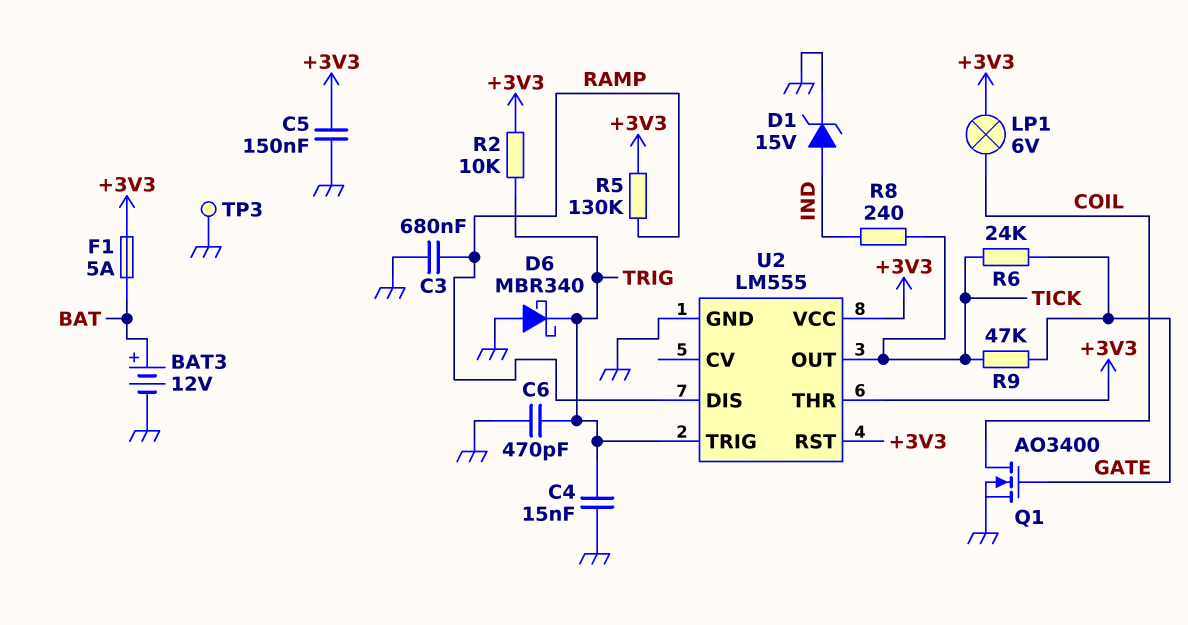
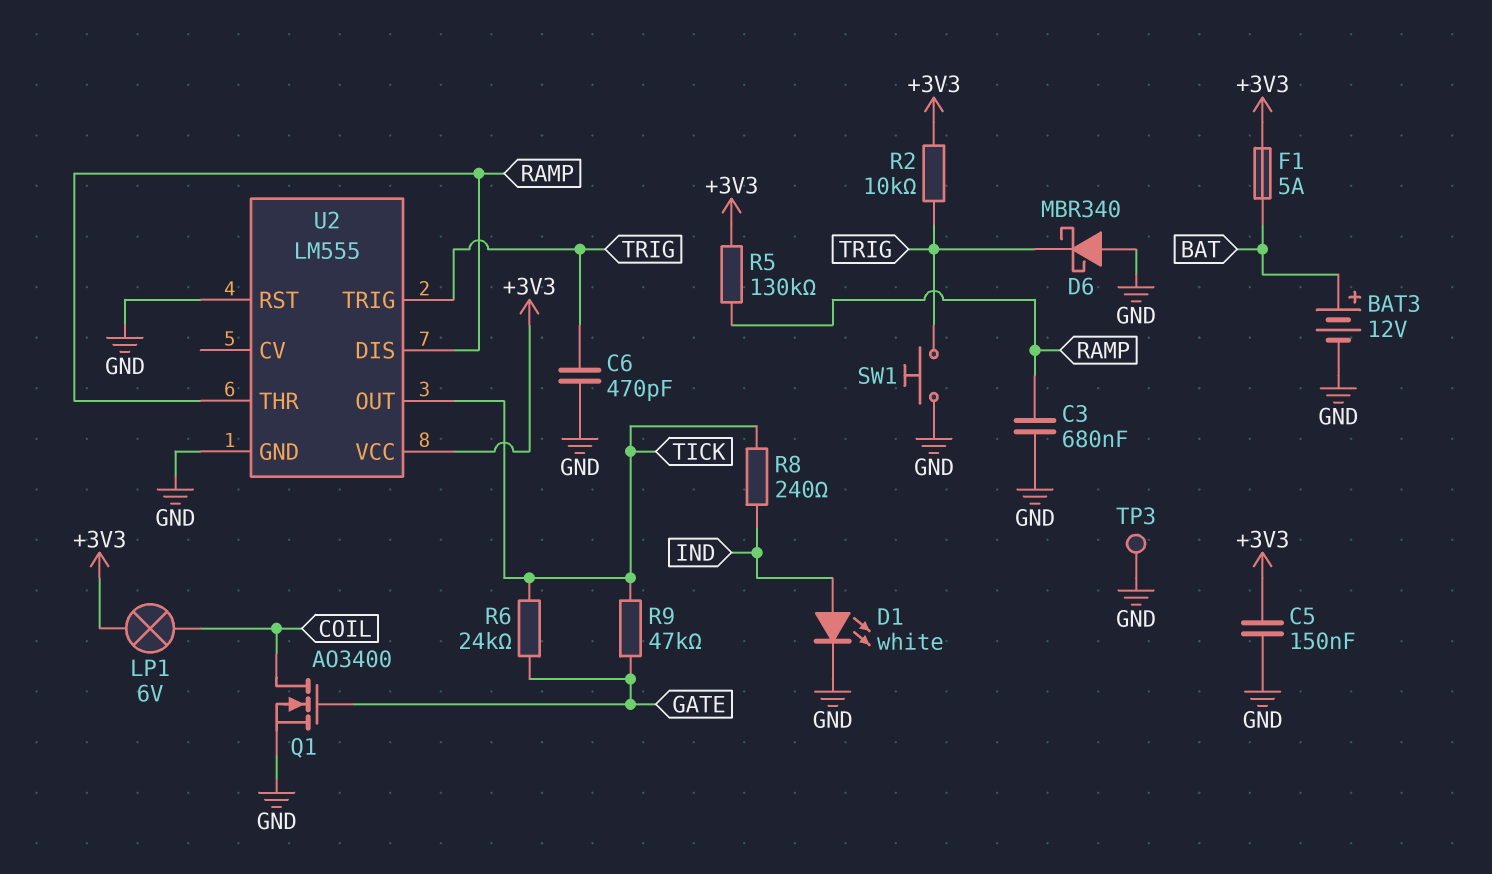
C4: 15nF (GND, TRIG) -> none
D1: zener 15V (A IND, K GND) -> LED white (A IND, K GND)
SW1: none -> button (GND, TRIG)
U2 pin RST: +3V3 -> GND
U2 pin THR: +3V3 -> RAMP

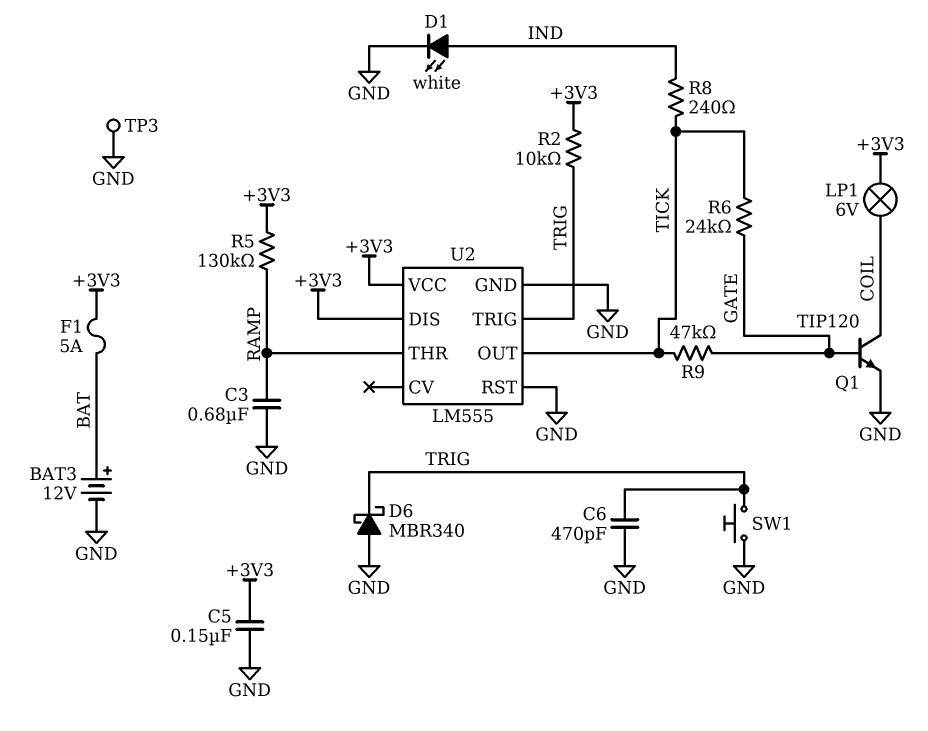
Q1: NMOS AO3400 (G GATE, D COIL, S GND) -> NPN TIP120 (B GATE, C COIL, E GND)
U2 pin DIS: RAMP -> +3V3

